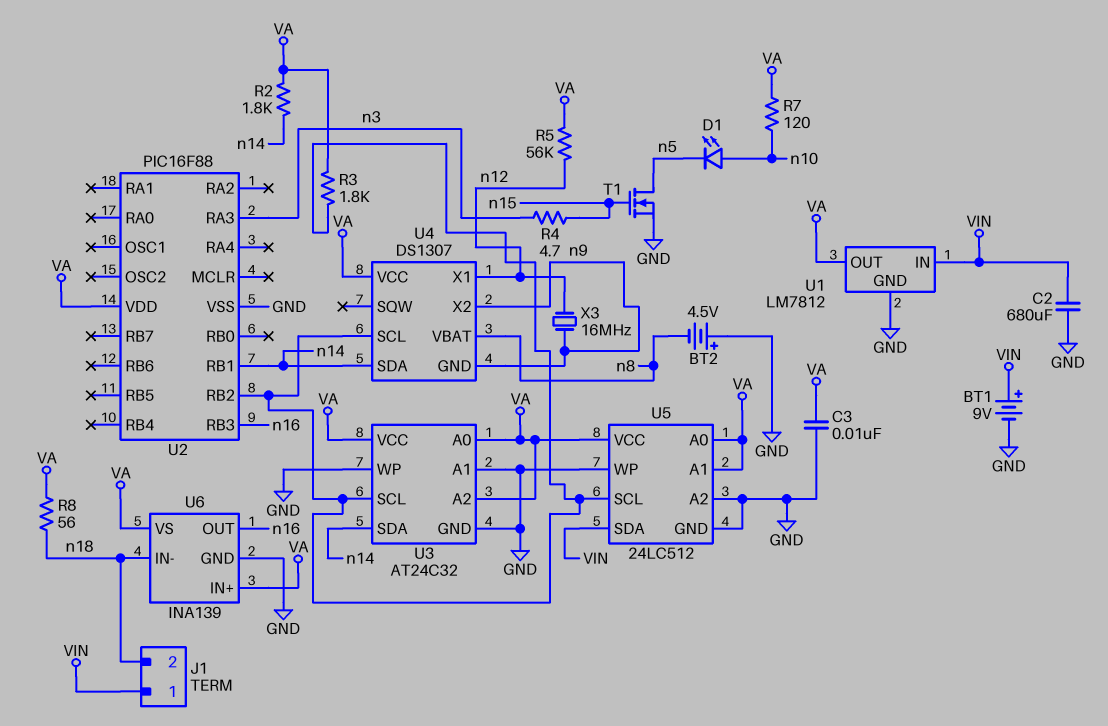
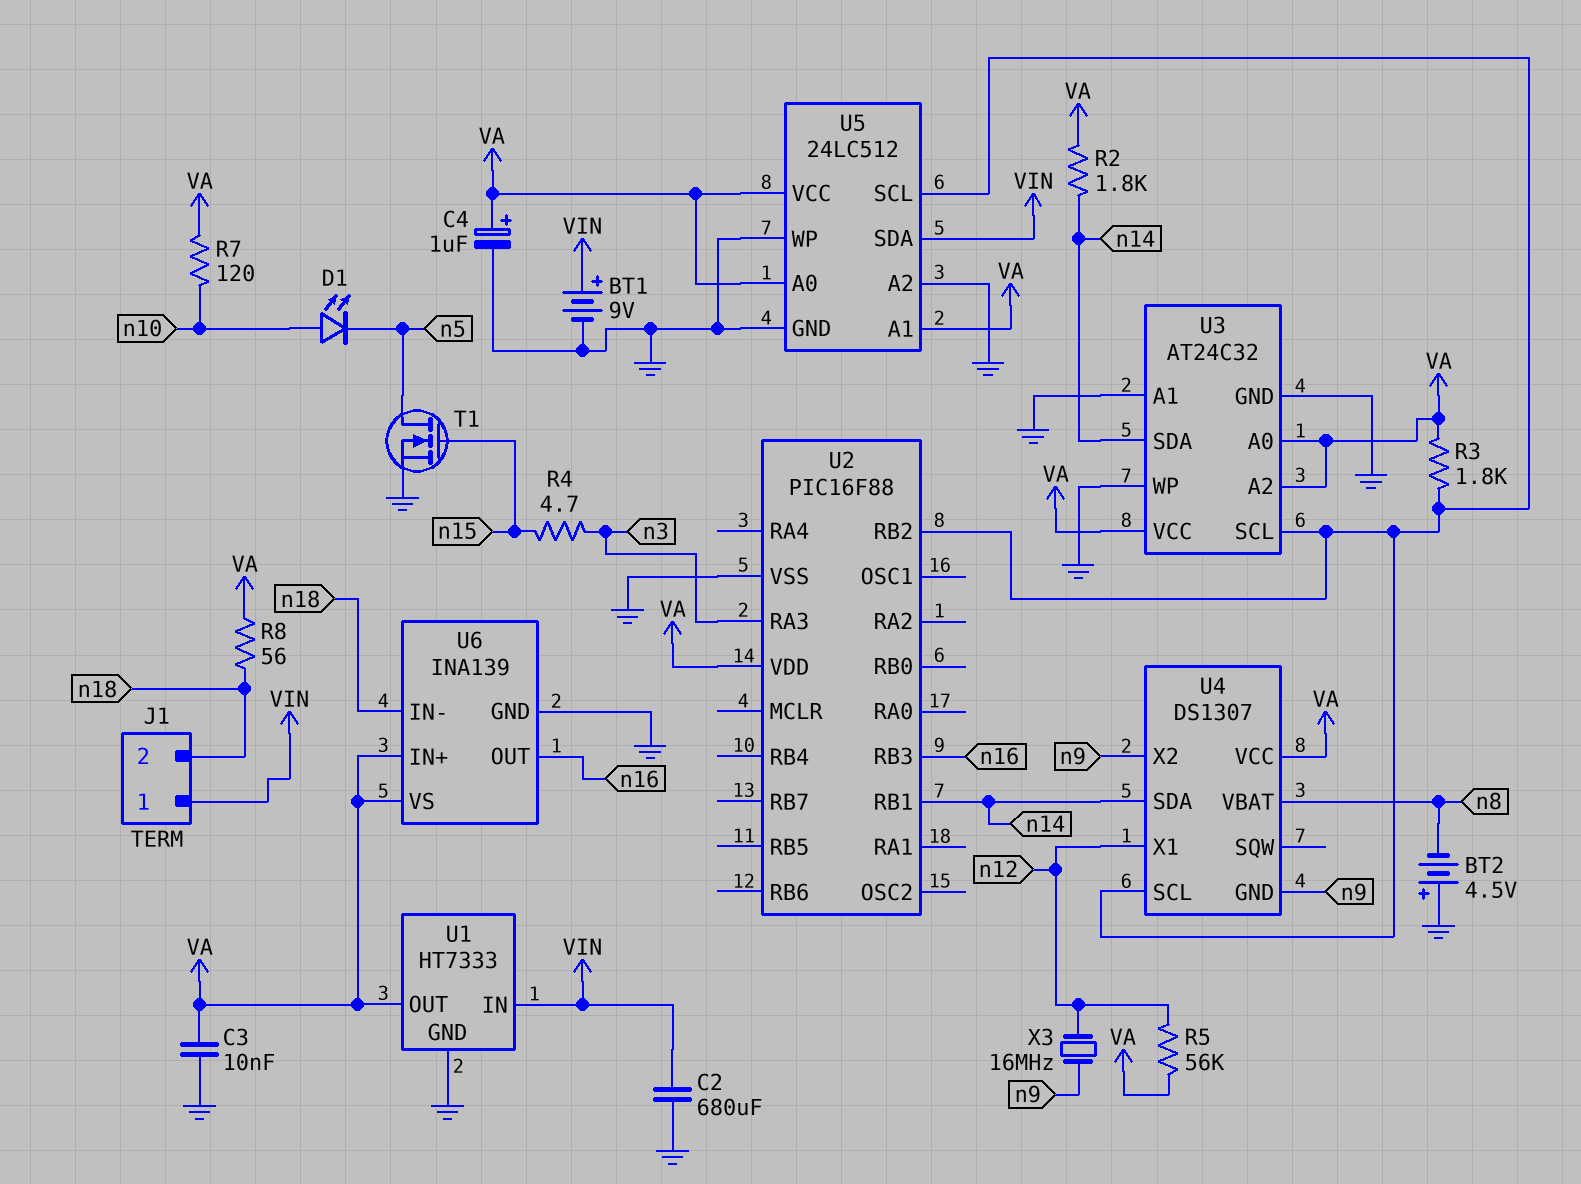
C4: none -> 1uF (plus VA, minus GND)
U1: LM7812 -> HT7333

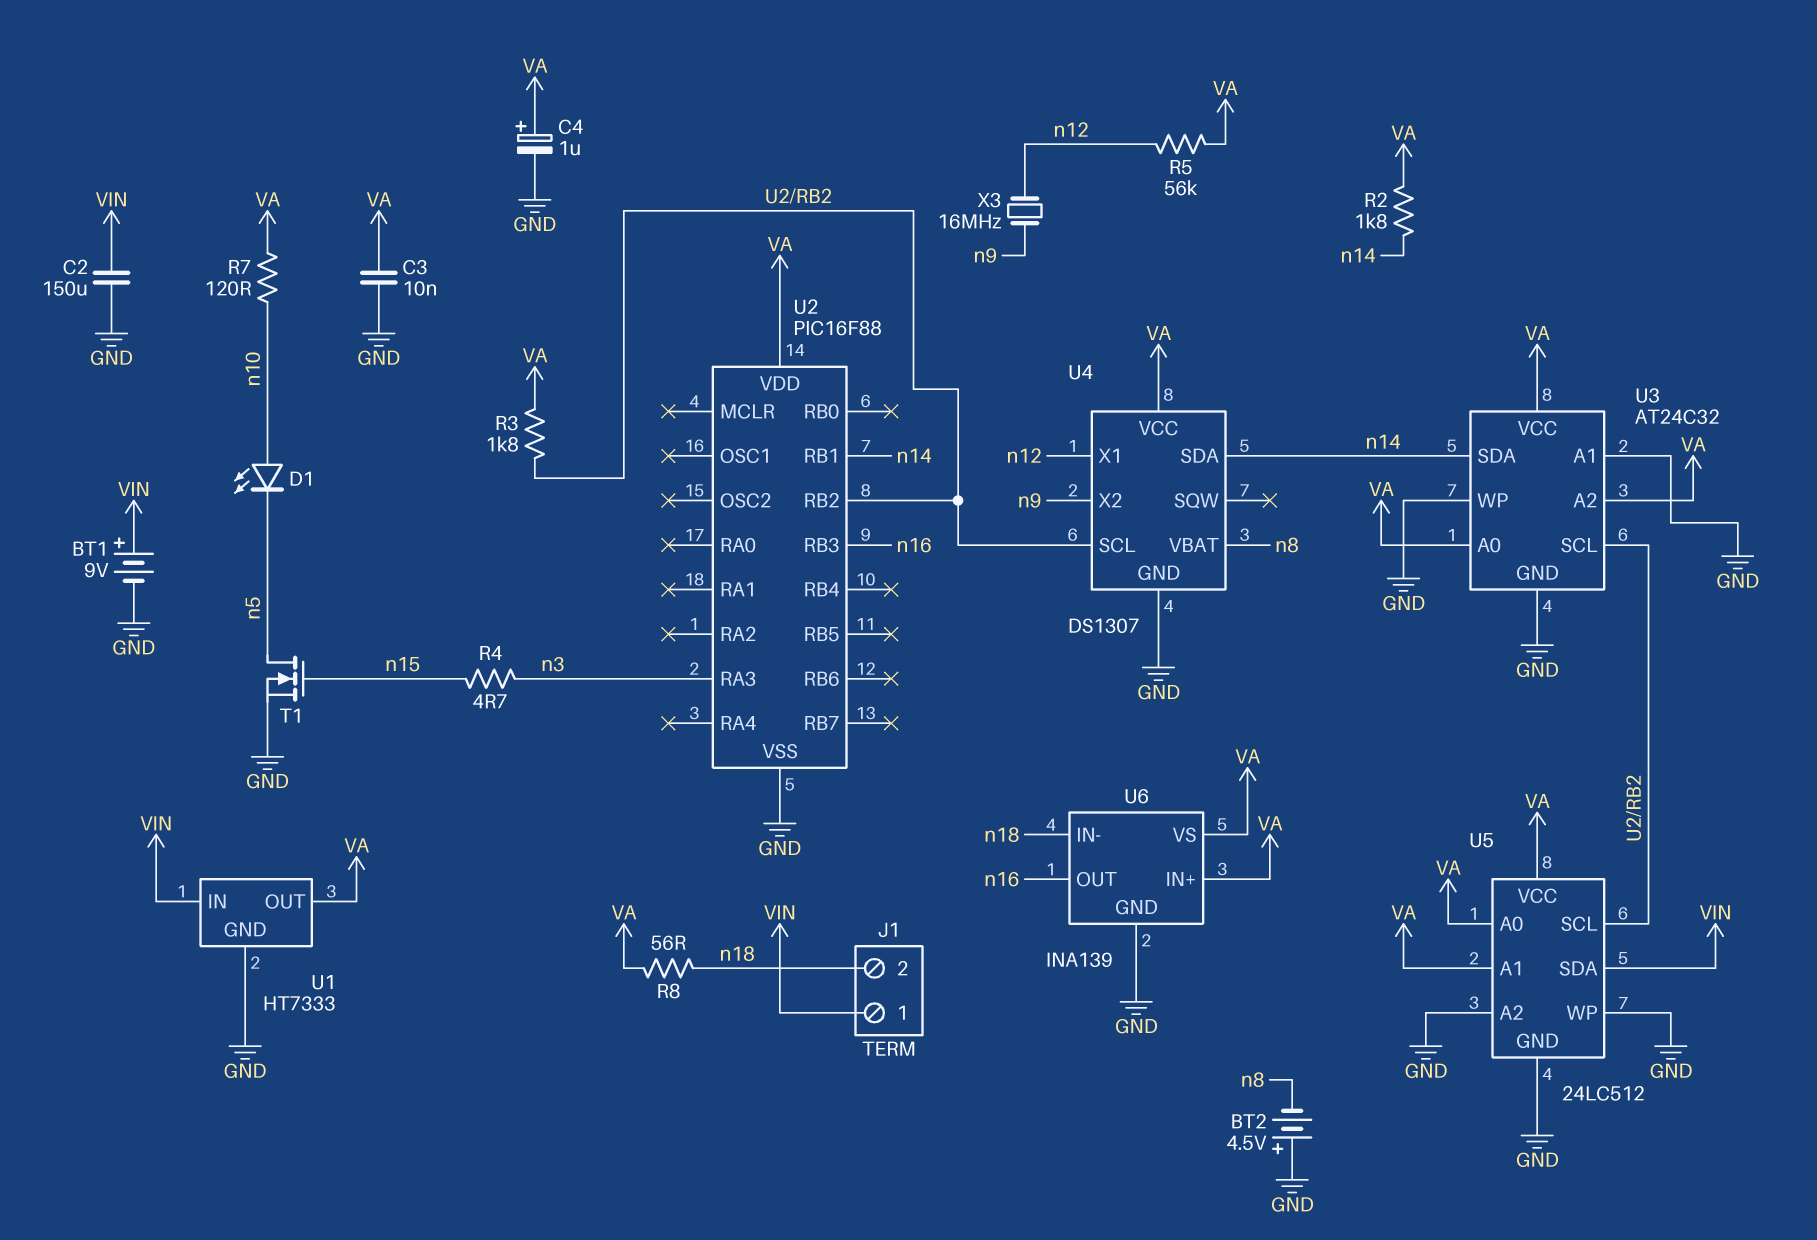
C2: 680uF (GND, VIN) -> 150uF (GND, VIN)
U4 pin GND: n9 -> GND

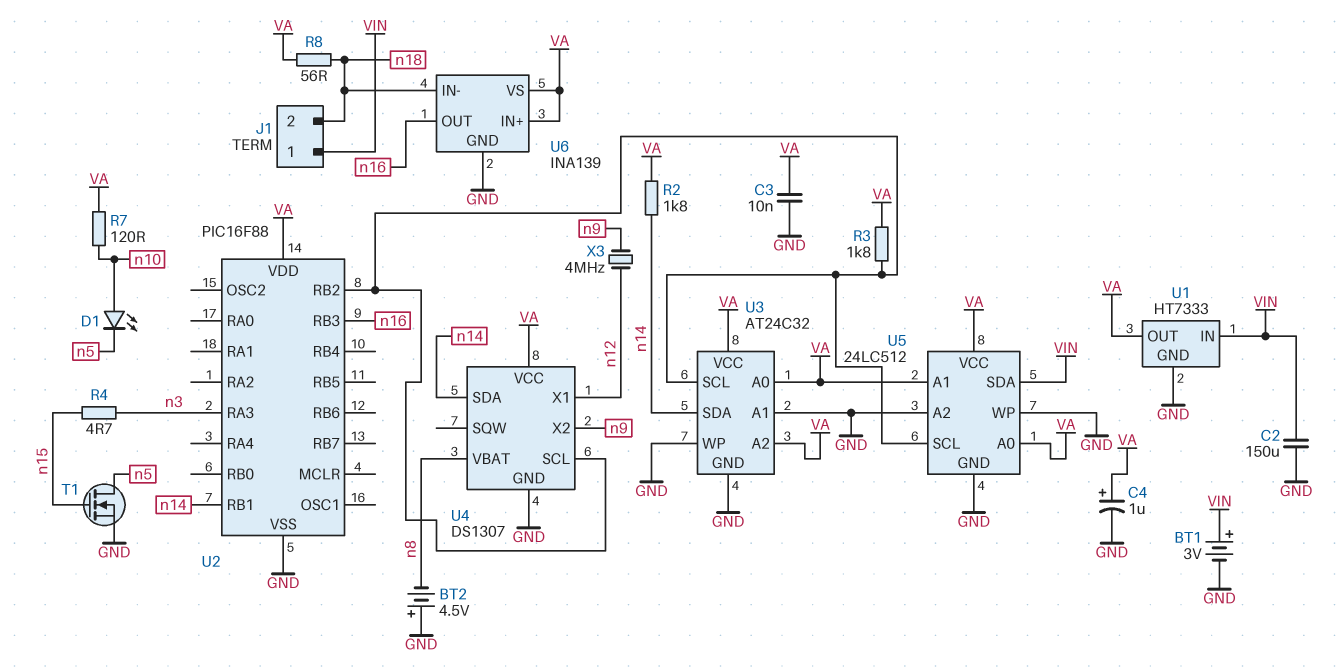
BT1: 9V (plus VIN, minus GND) -> 3V (plus VIN, minus GND)
R5: 56k (VA, n12) -> none
X3: 16MHz (n9, n12) -> 4MHz (n9, n12)

